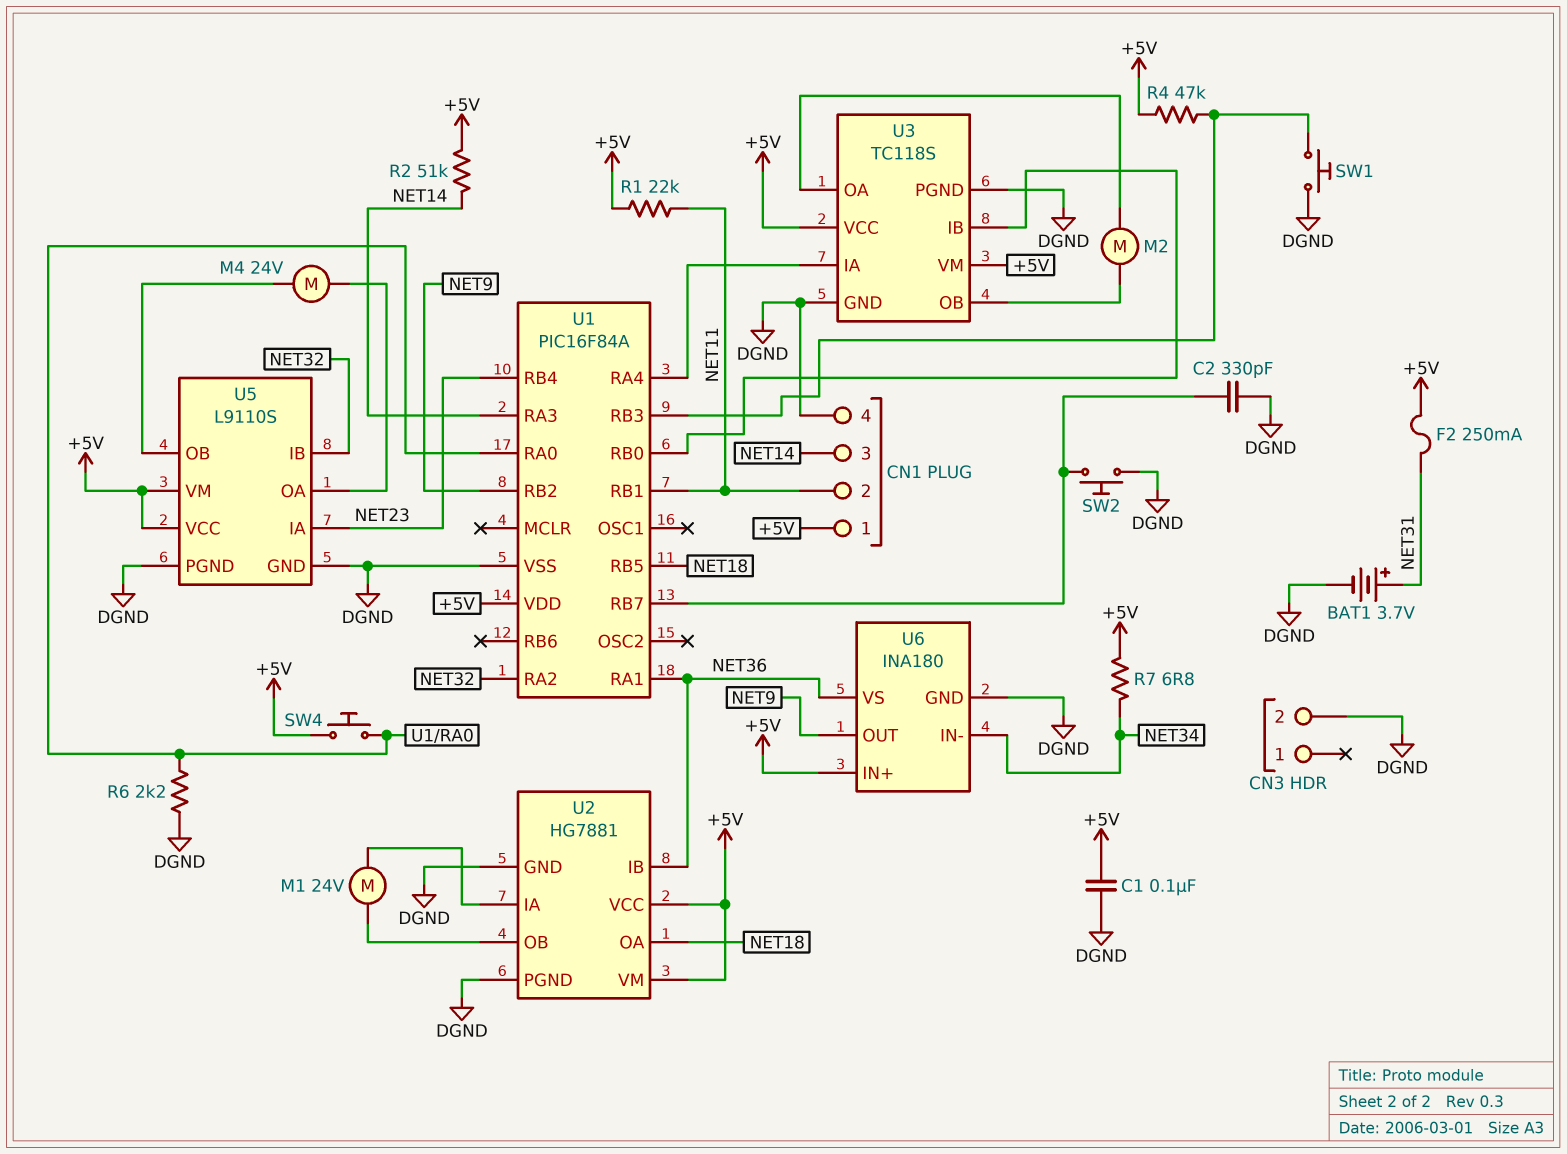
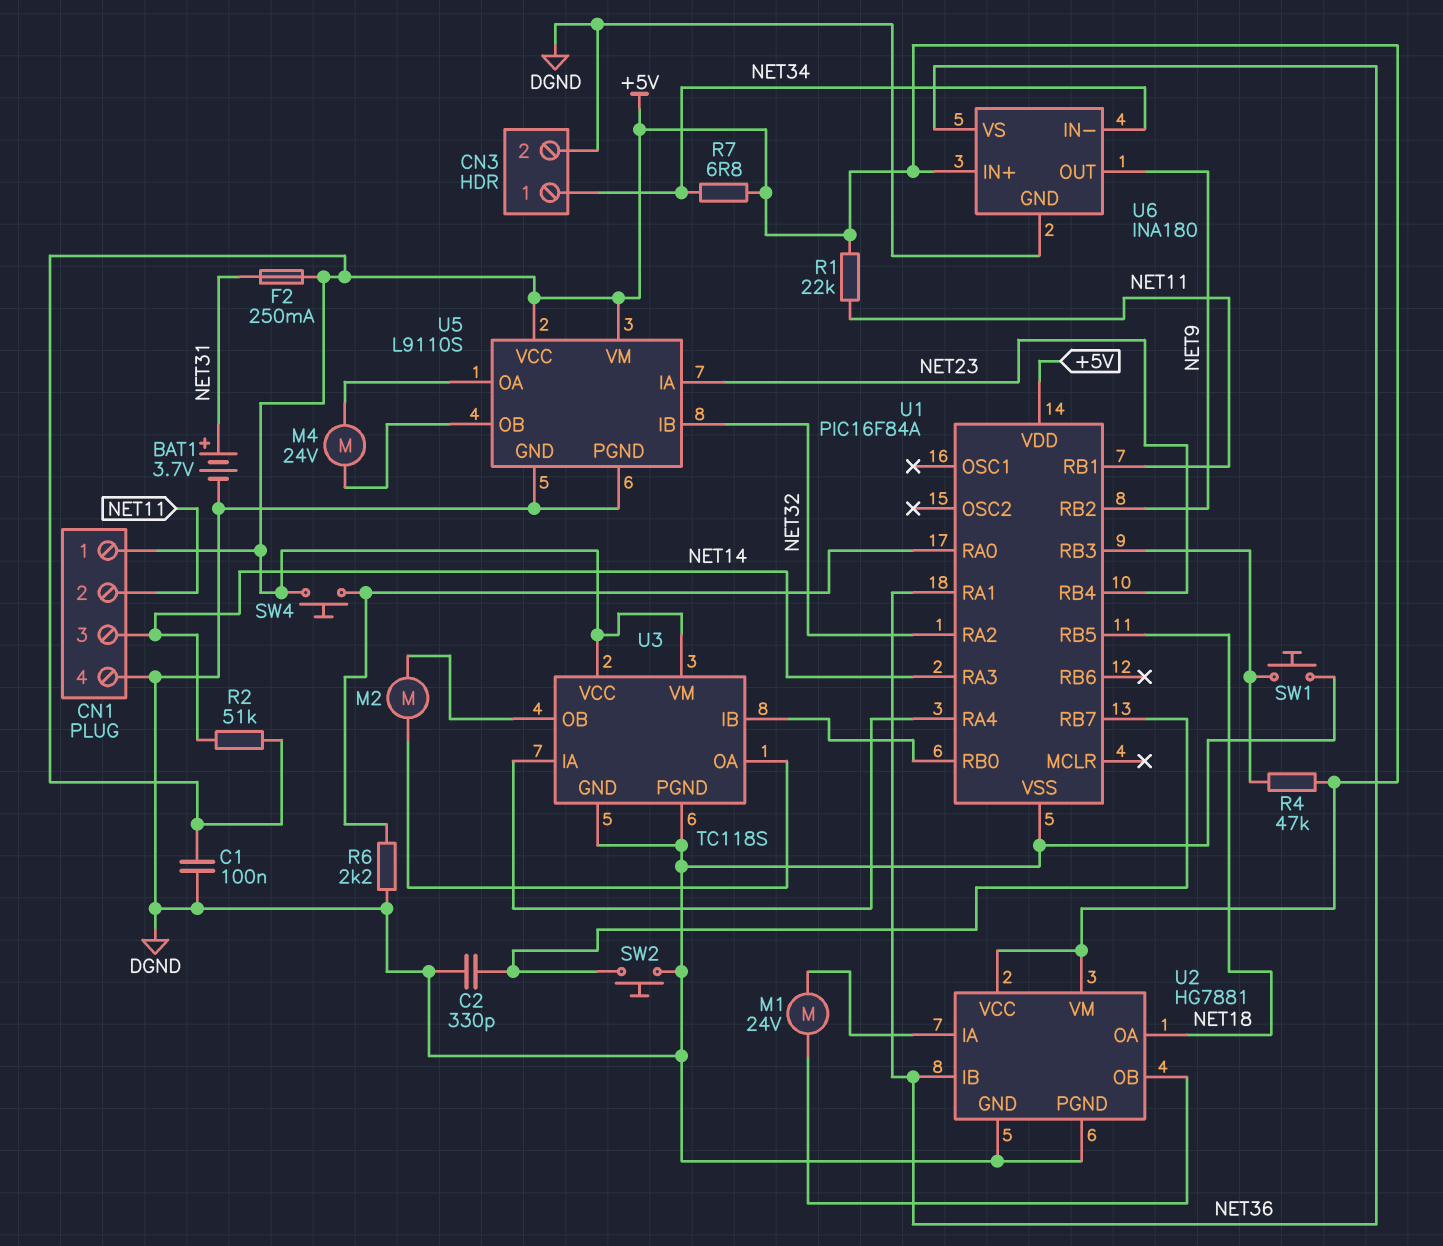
CN3 pin 1: none -> NET34

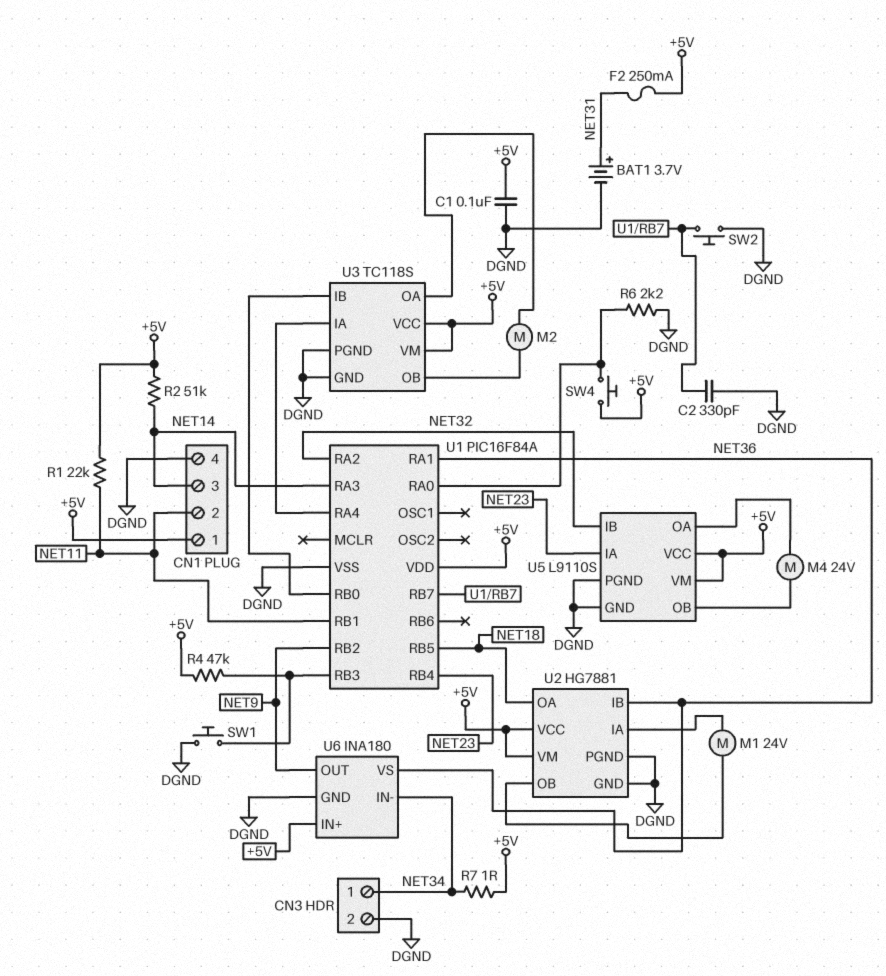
R7: 6.8 (+5V, NET34) -> 1 (+5V, NET34)

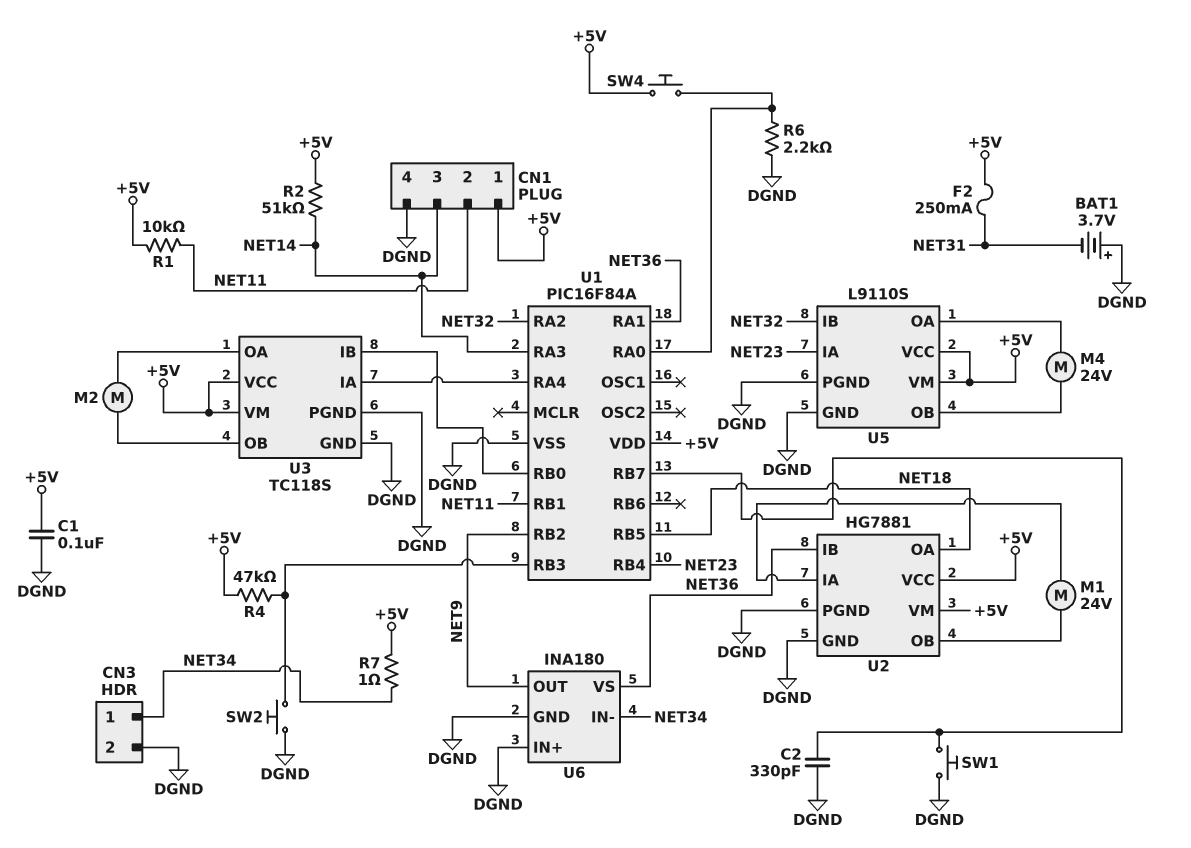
BAT1: 3.7V (plus NET31, minus DGND) -> 3.7V (plus DGND, minus NET31)
R1: 22k (+5V, NET11) -> 10k (+5V, NET11)
SW1: button (DGND, U1/RB3) -> button (DGND, U1/RB7)
SW2: button (DGND, U1/RB7) -> button (DGND, U1/RB3)
U6 pin IN+: +5V -> DGND

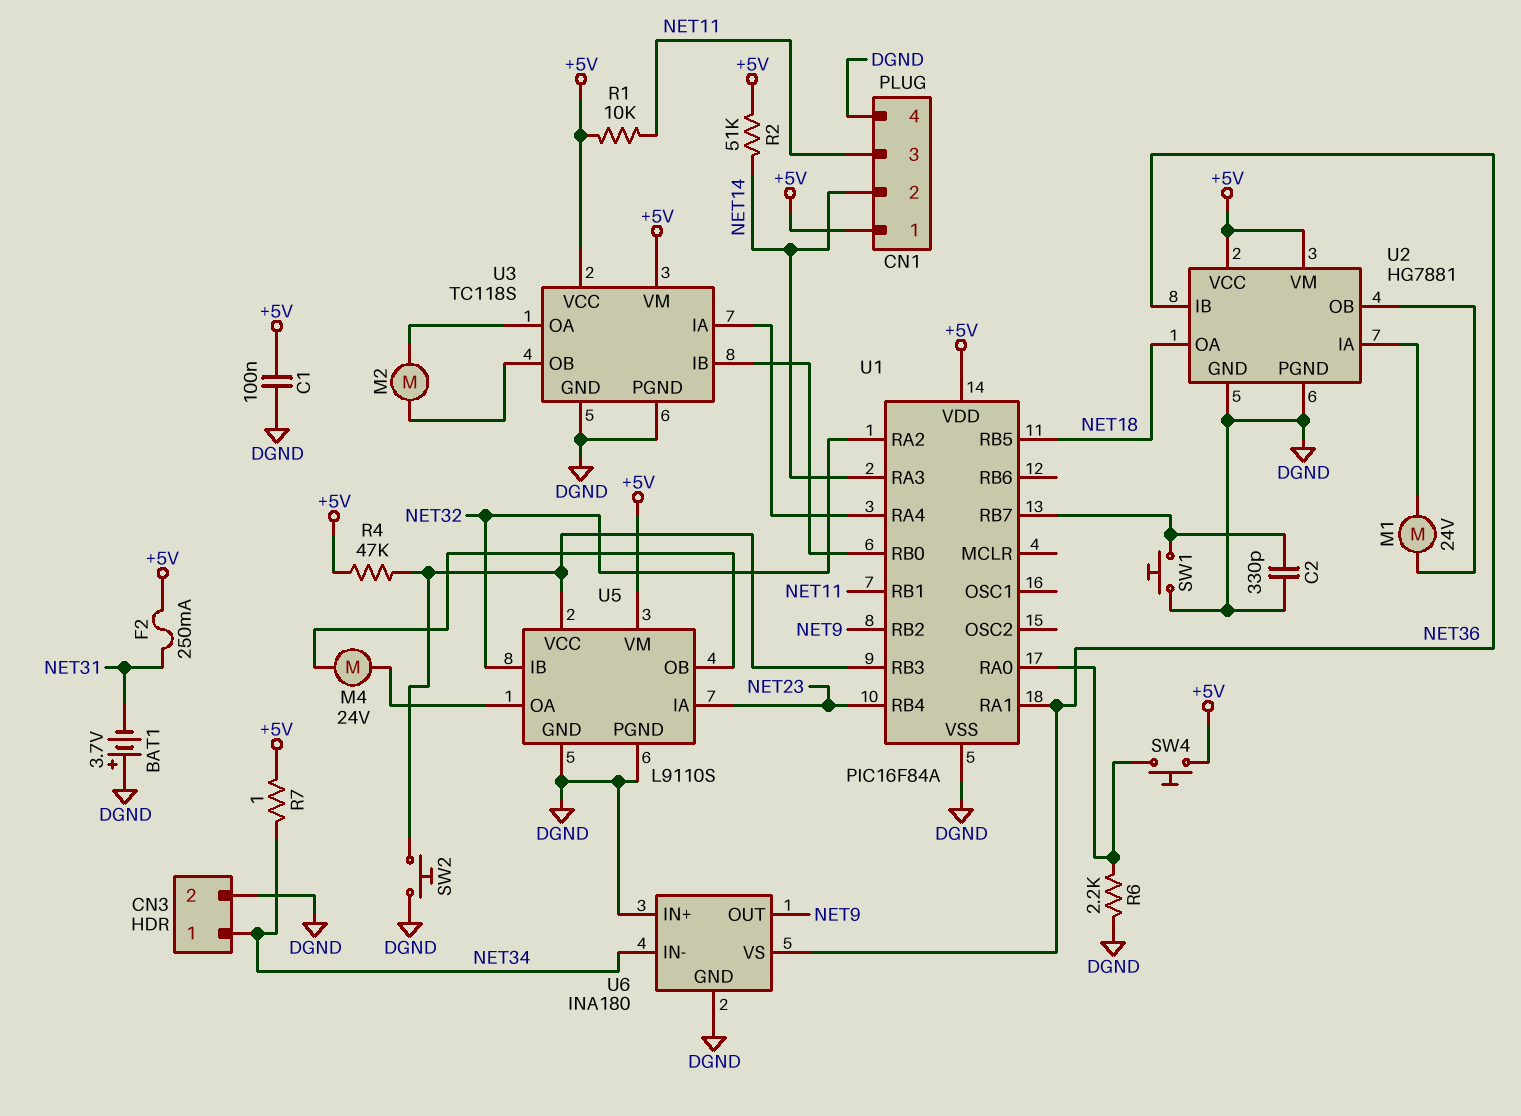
CN1 pin 2: NET11 -> NET14
CN1 pin 3: NET14 -> NET11
U5 pin VCC: +5V -> U1/RB3

